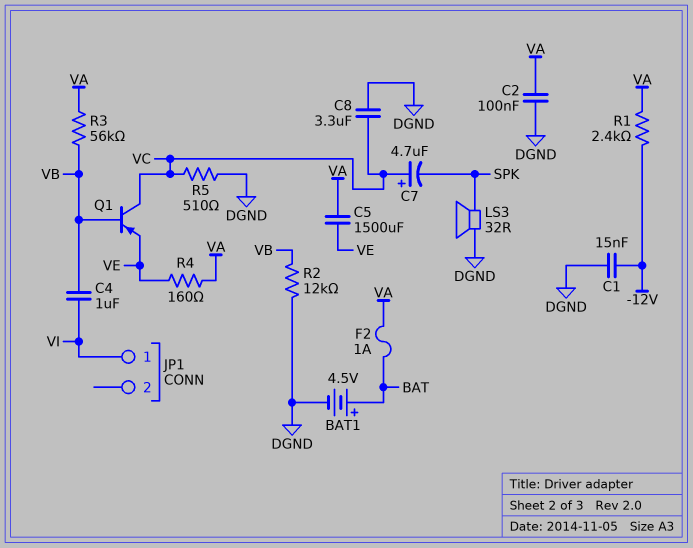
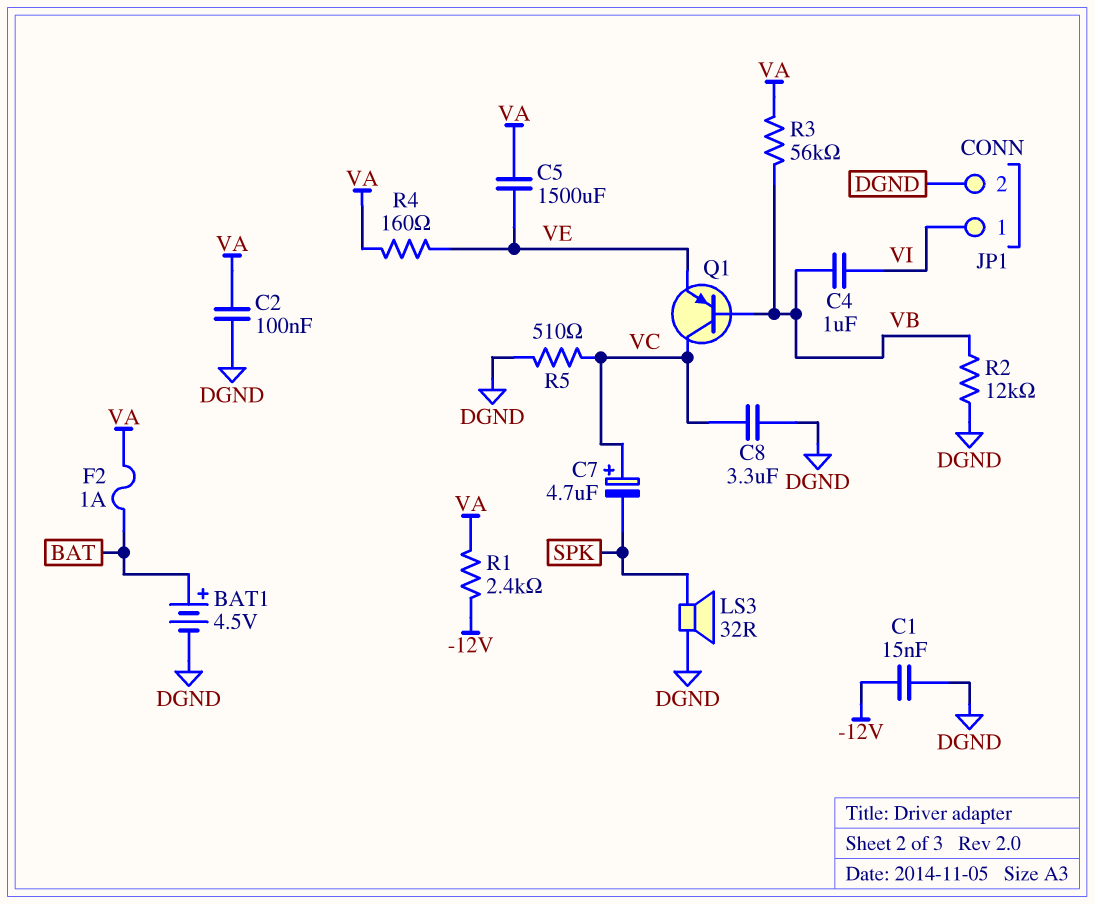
JP1 pin 2: none -> DGND

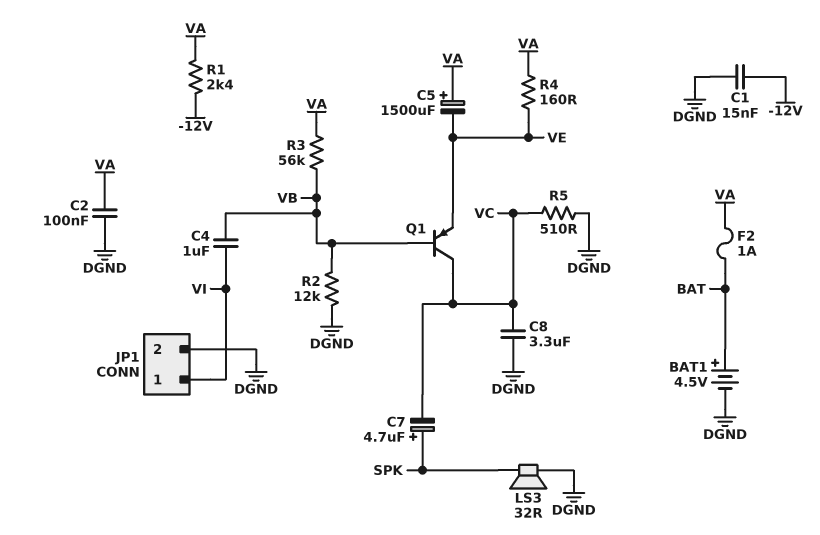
C5: 1500uF (VA, VE) -> 1500uF (plus VA, minus VE)
C7: 4.7uF (plus VC, minus SPK) -> 4.7uF (plus SPK, minus VC)

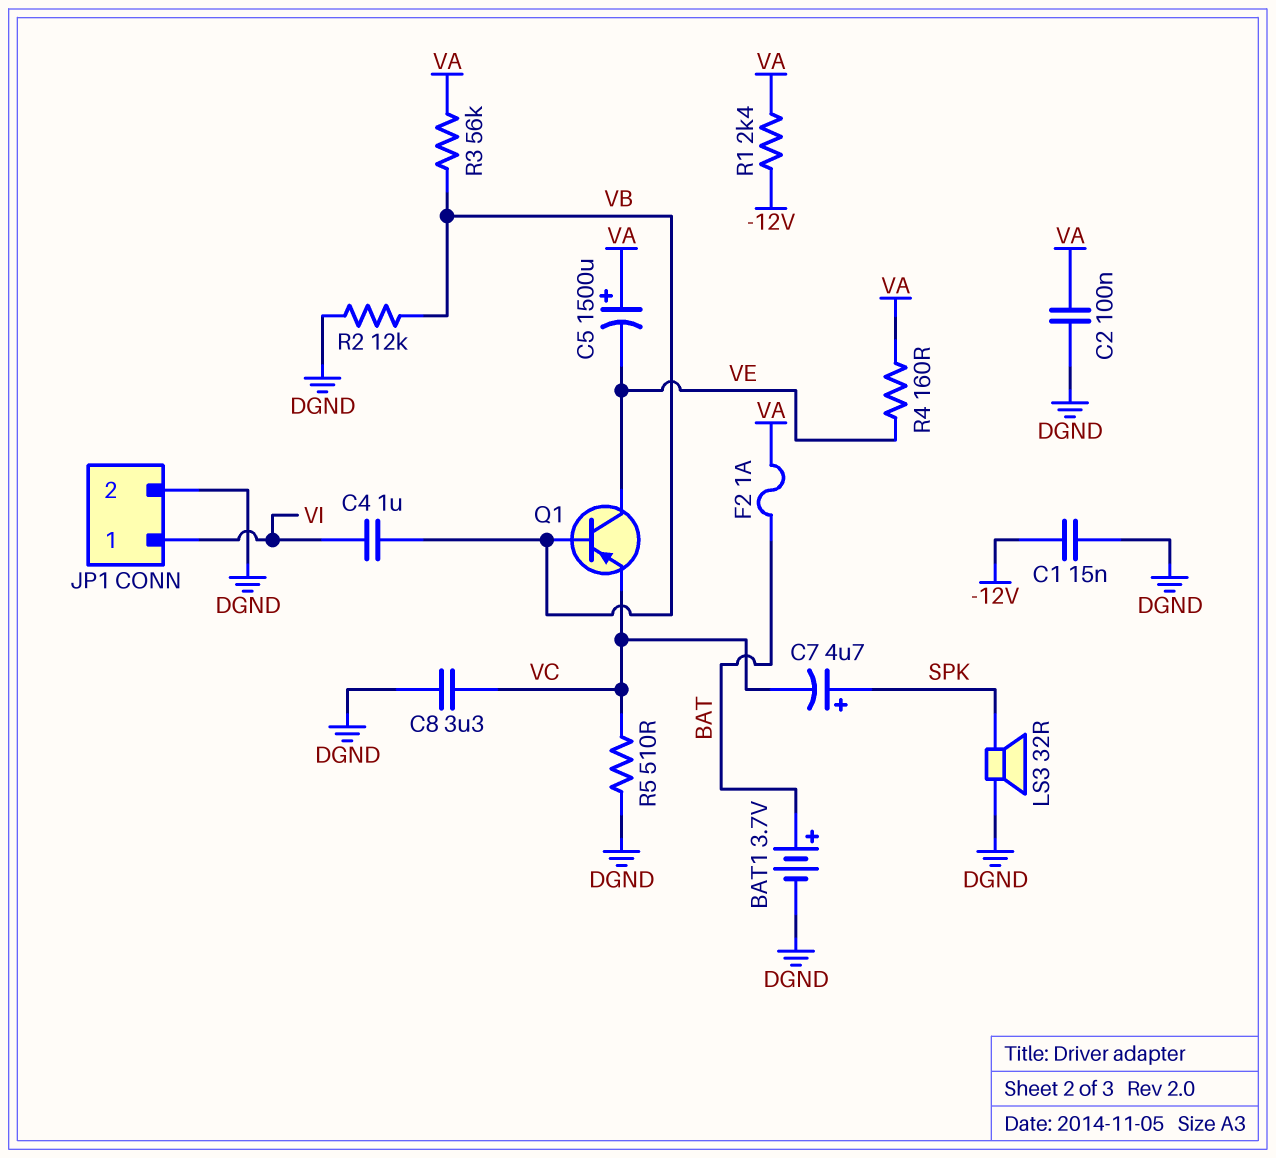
BAT1: 4.5V (plus BAT, minus DGND) -> 3.7V (plus BAT, minus DGND)
Q1: PNP (B VB, C VC, E VE) -> PNP (B VB, C VE, E VC)

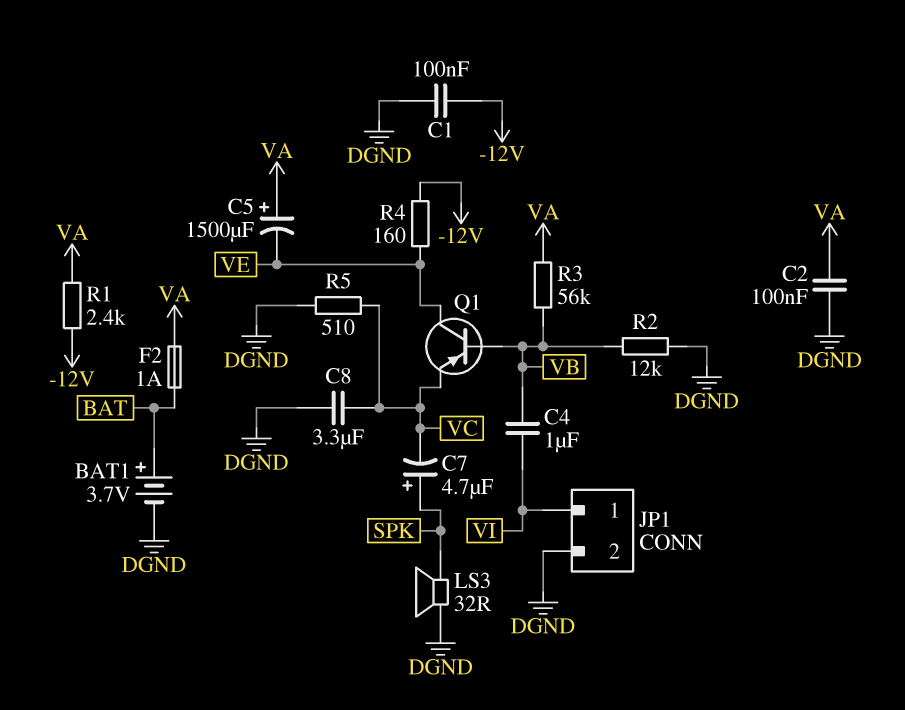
C1: 15nF (-12V, DGND) -> 100nF (-12V, DGND)
R4: 160 (VA, VE) -> 160 (-12V, VE)

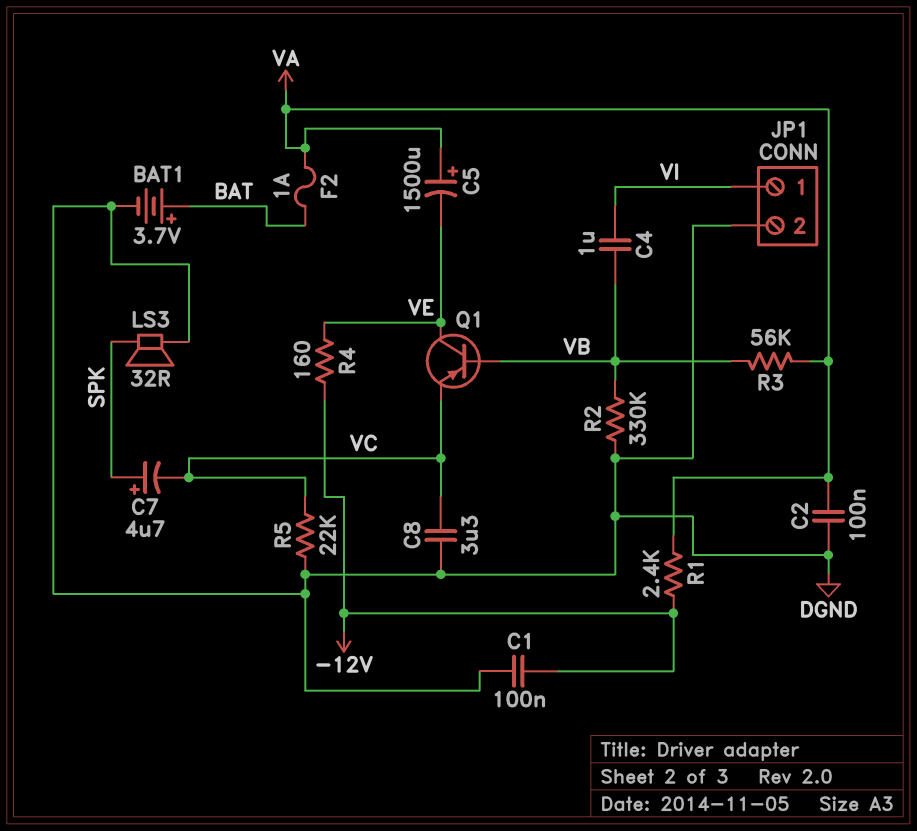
R2: 12k (DGND, VB) -> 330k (DGND, VB)
R5: 510 (DGND, VC) -> 22k (DGND, VC)

